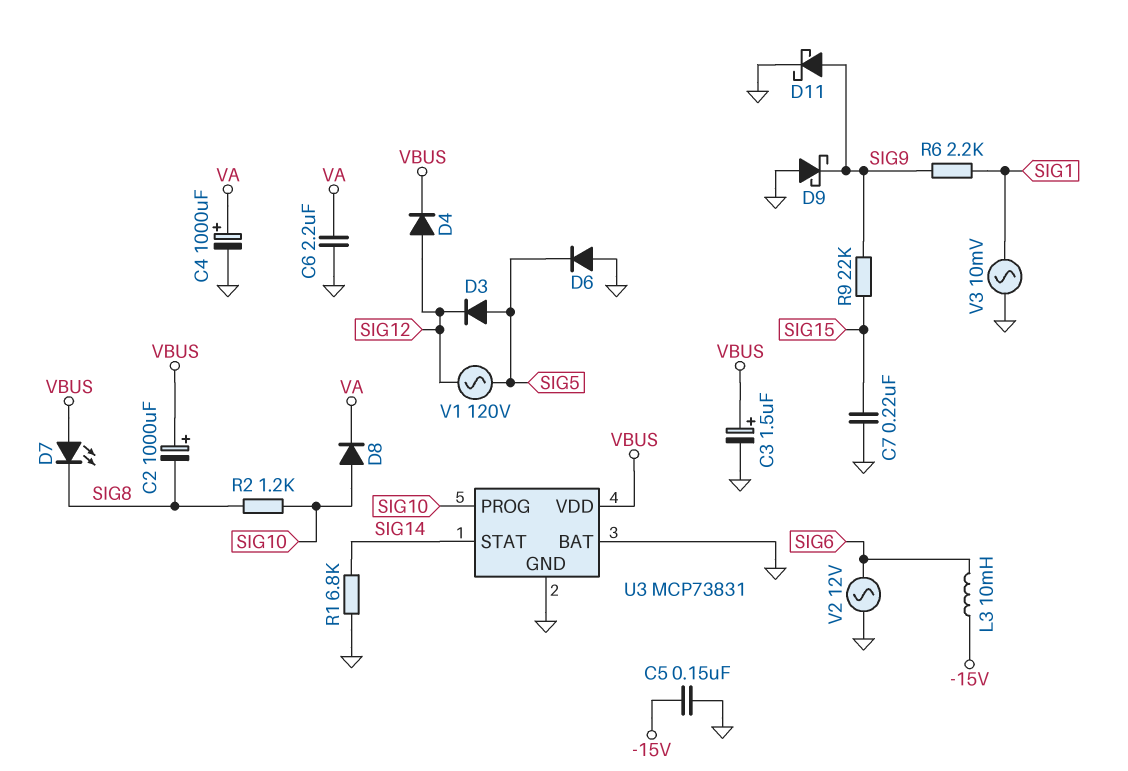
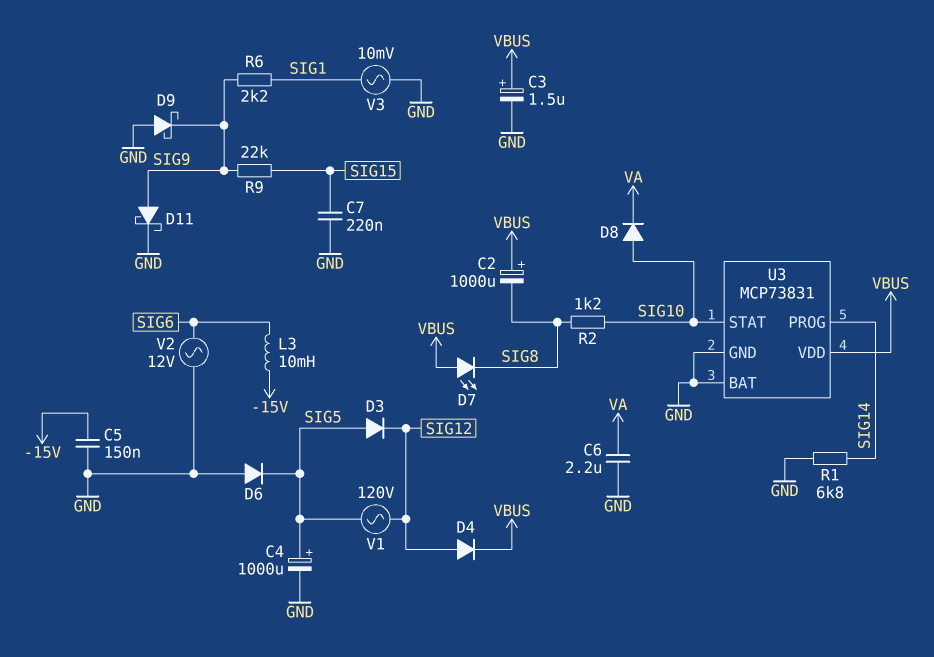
C4: 1000uF (plus VA, minus GND) -> 1000uF (plus SIG5, minus GND)
U3 pin PROG: SIG10 -> SIG14
U3 pin STAT: SIG14 -> SIG10

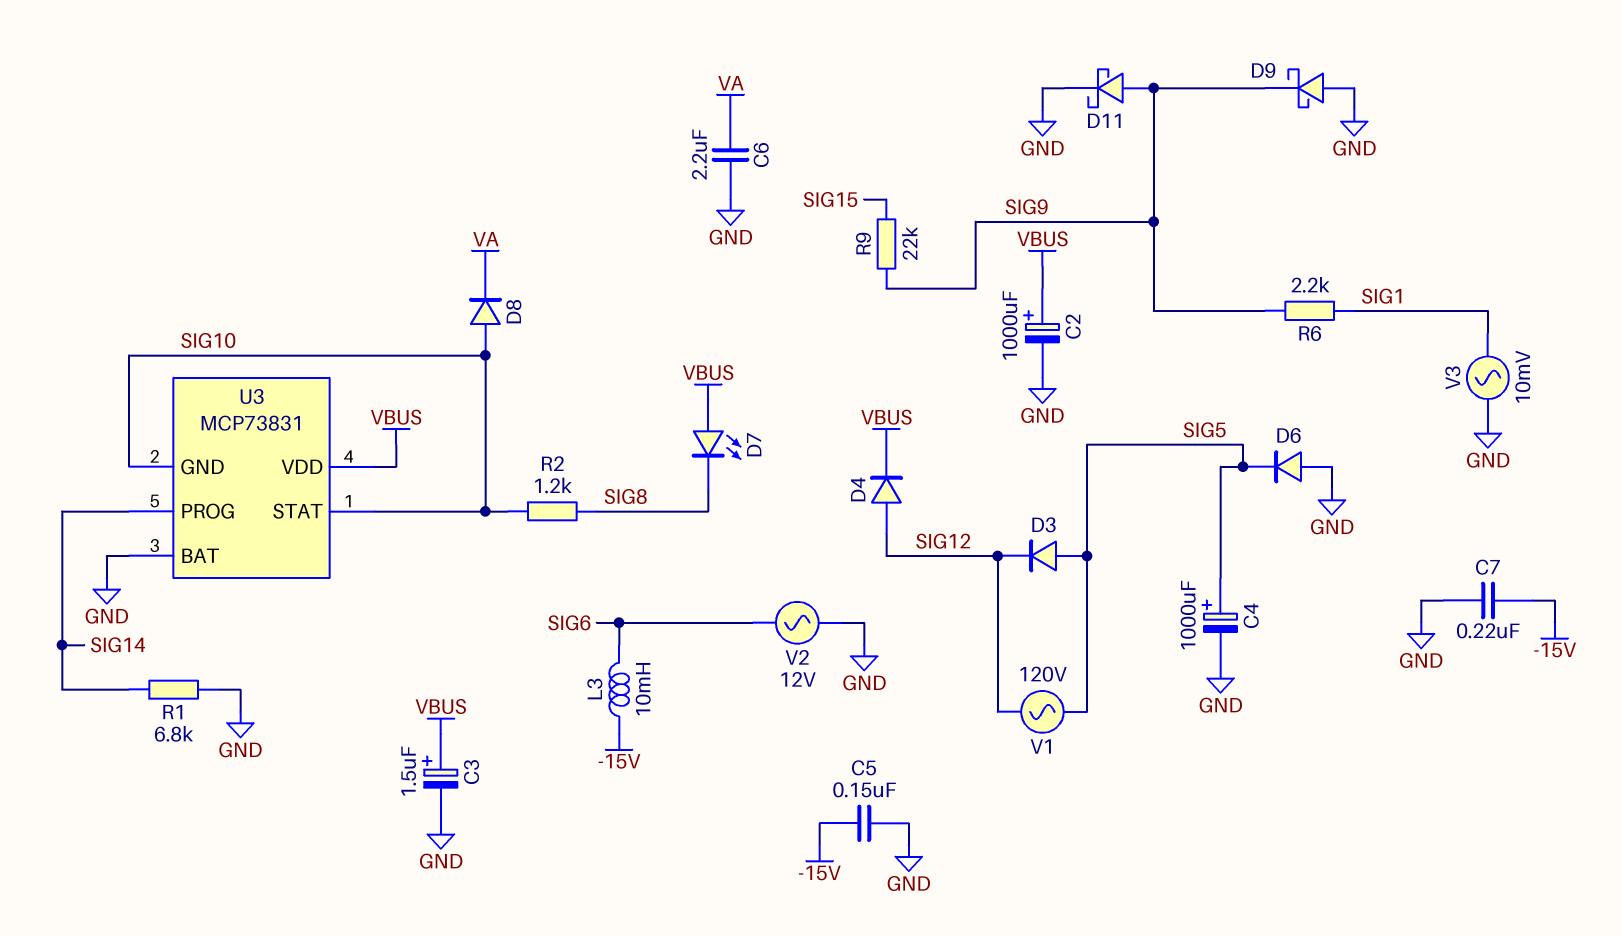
C2: 1000uF (plus VBUS, minus SIG8) -> 1000uF (plus VBUS, minus GND)
C7: 220nF (GND, SIG15) -> 220nF (-15V, GND)
U3 pin GND: GND -> SIG10

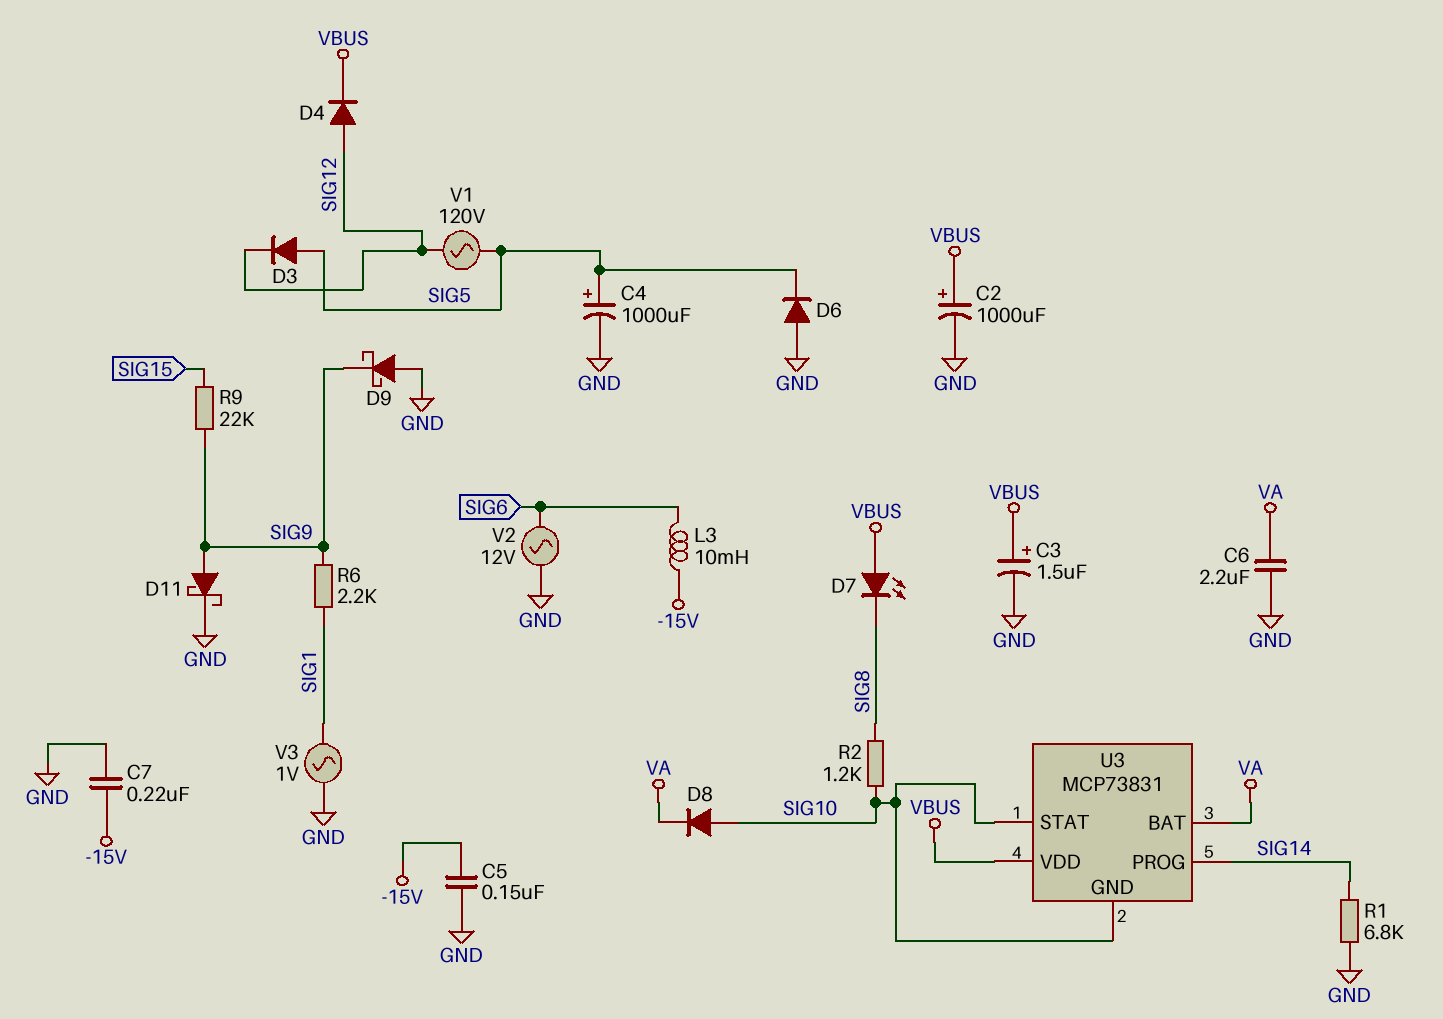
U3 pin BAT: GND -> VA
V3: AC 10mV (GND, SIG1) -> AC 1V (GND, SIG1)

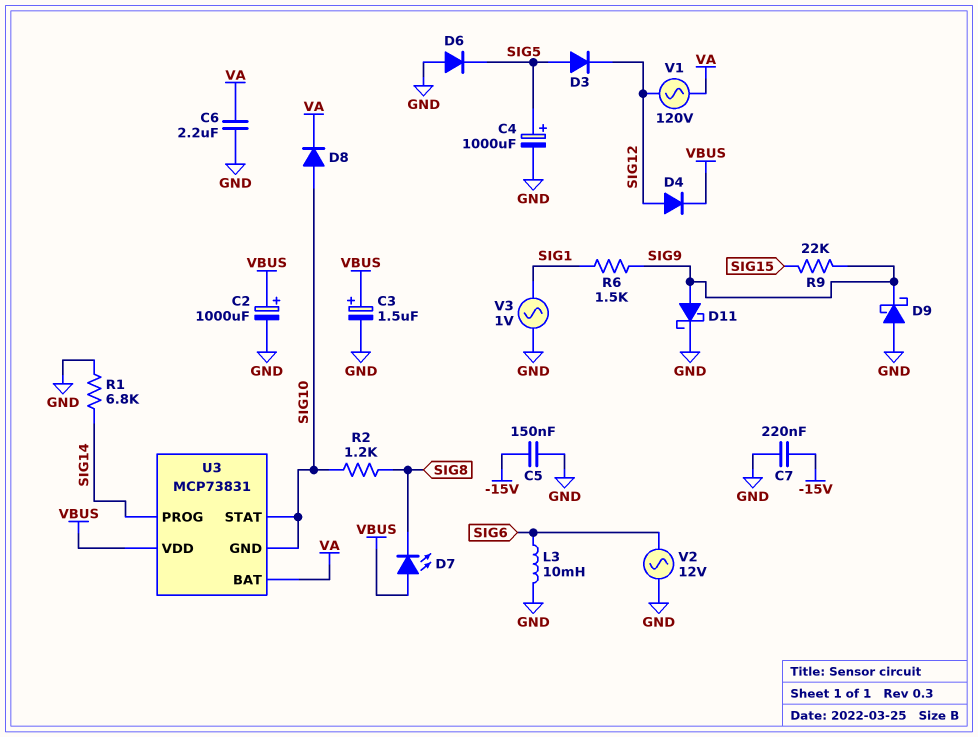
L3: 10mH (-15V, SIG6) -> 10mH (GND, SIG6)
R6: 2.2k (SIG1, SIG9) -> 1.5k (SIG1, SIG9)
V1: AC 120V (SIG5, SIG12) -> AC 120V (SIG12, VA)

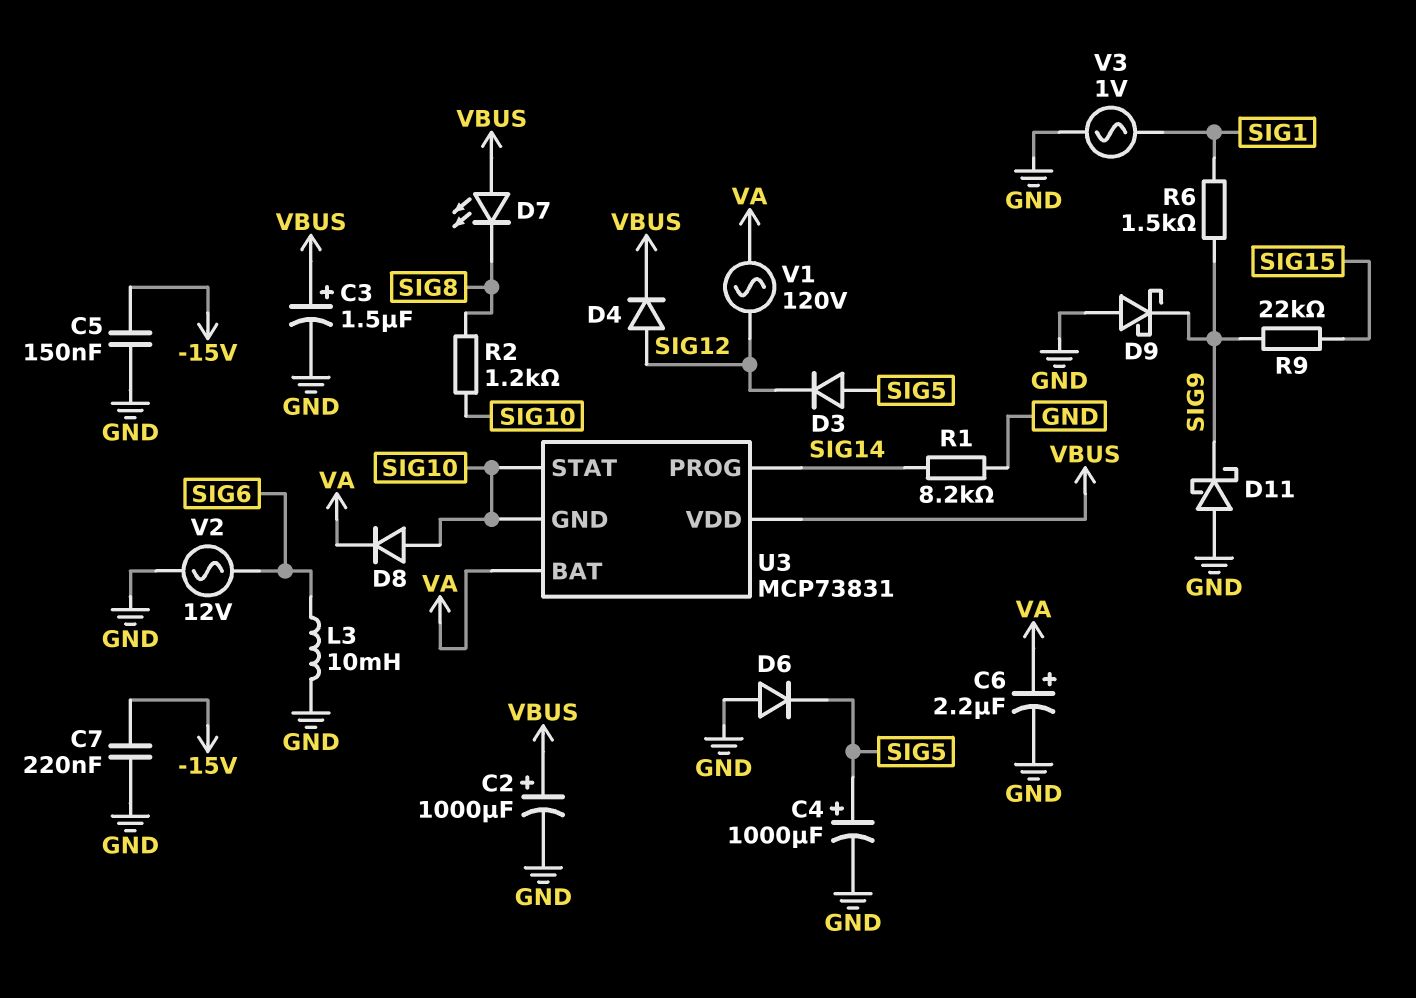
C6: 2.2uF (GND, VA) -> 2.2uF (plus VA, minus GND)
D11: schottky (A SIG9, K GND) -> schottky (A GND, K SIG9)
R1: 6.8k (GND, SIG14) -> 8.2k (GND, SIG14)

